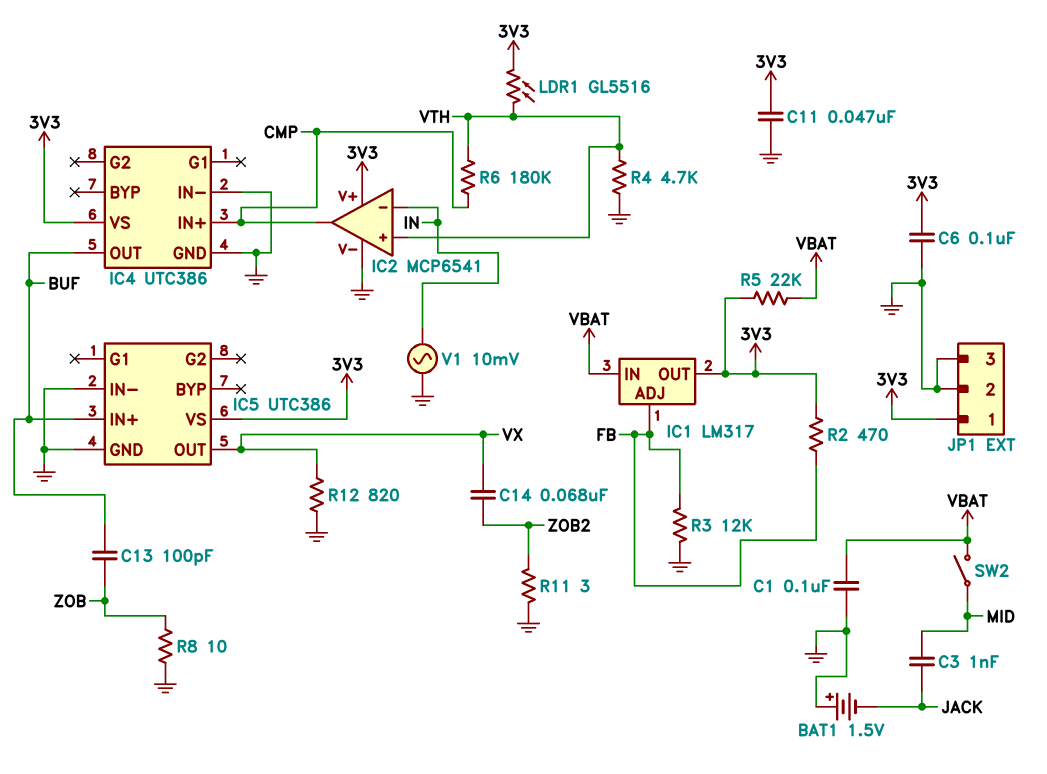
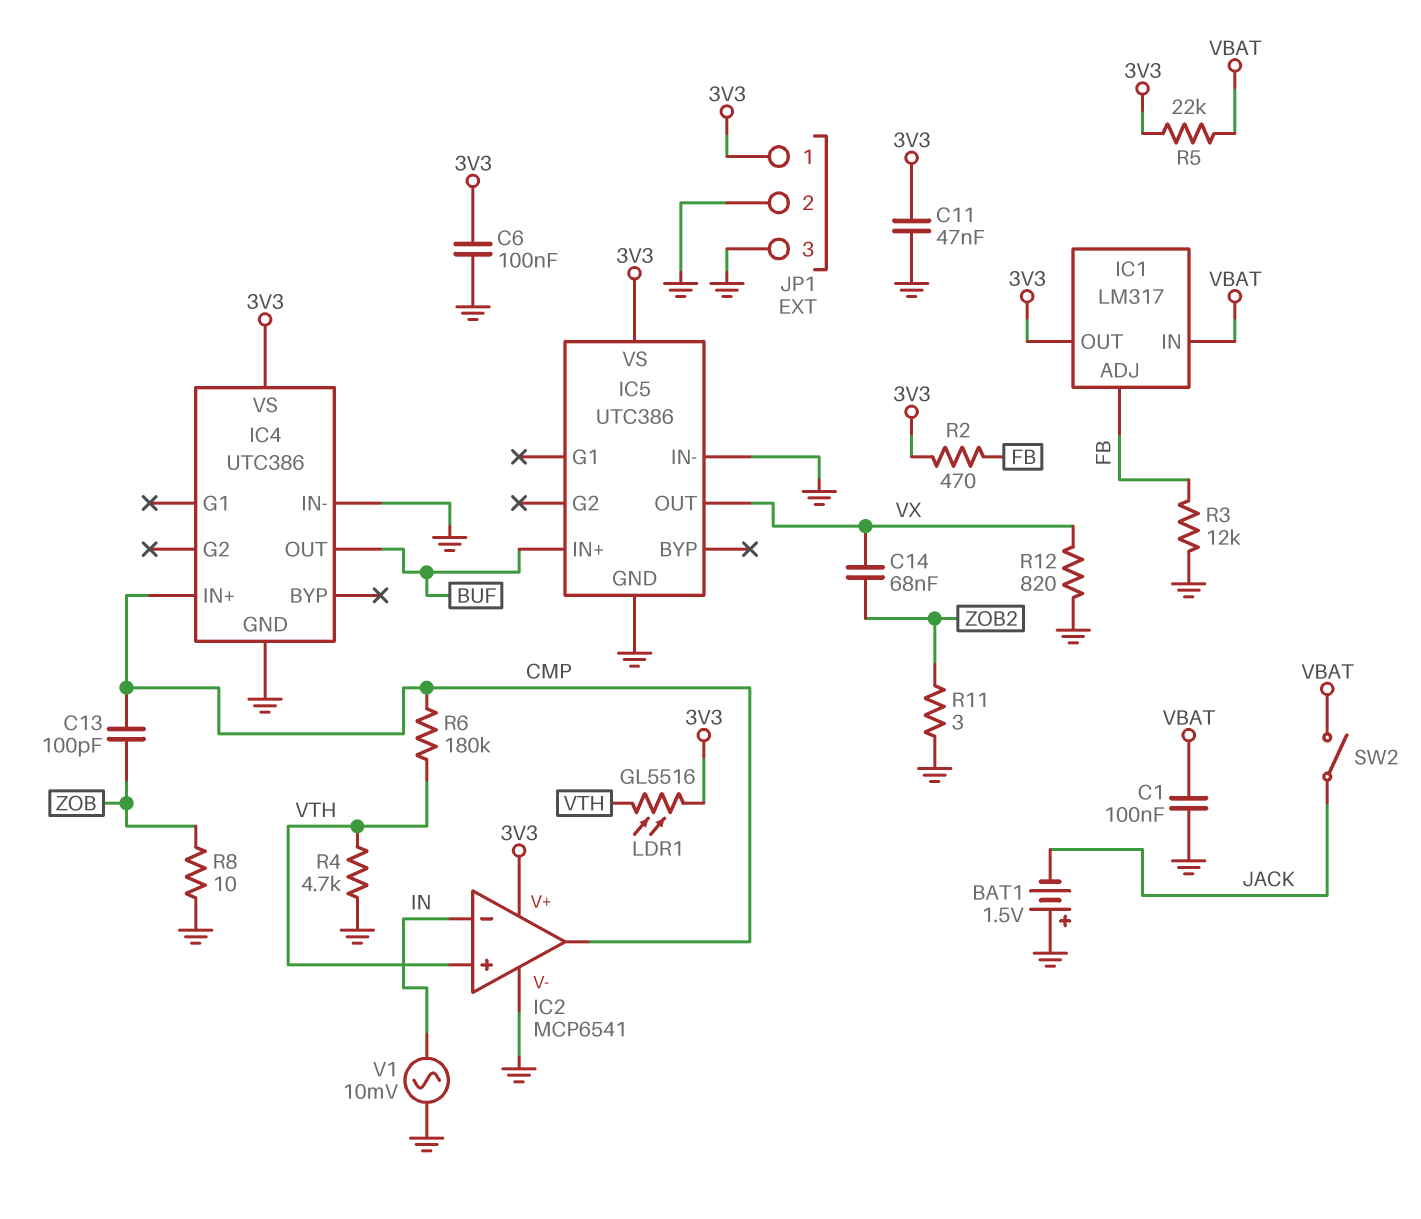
C3: 1nF (JACK, MID) -> none
C13: 100pF (BUF, ZOB) -> 100pF (CMP, ZOB)
SW2: switch (MID, VBAT) -> switch (JACK, VBAT)

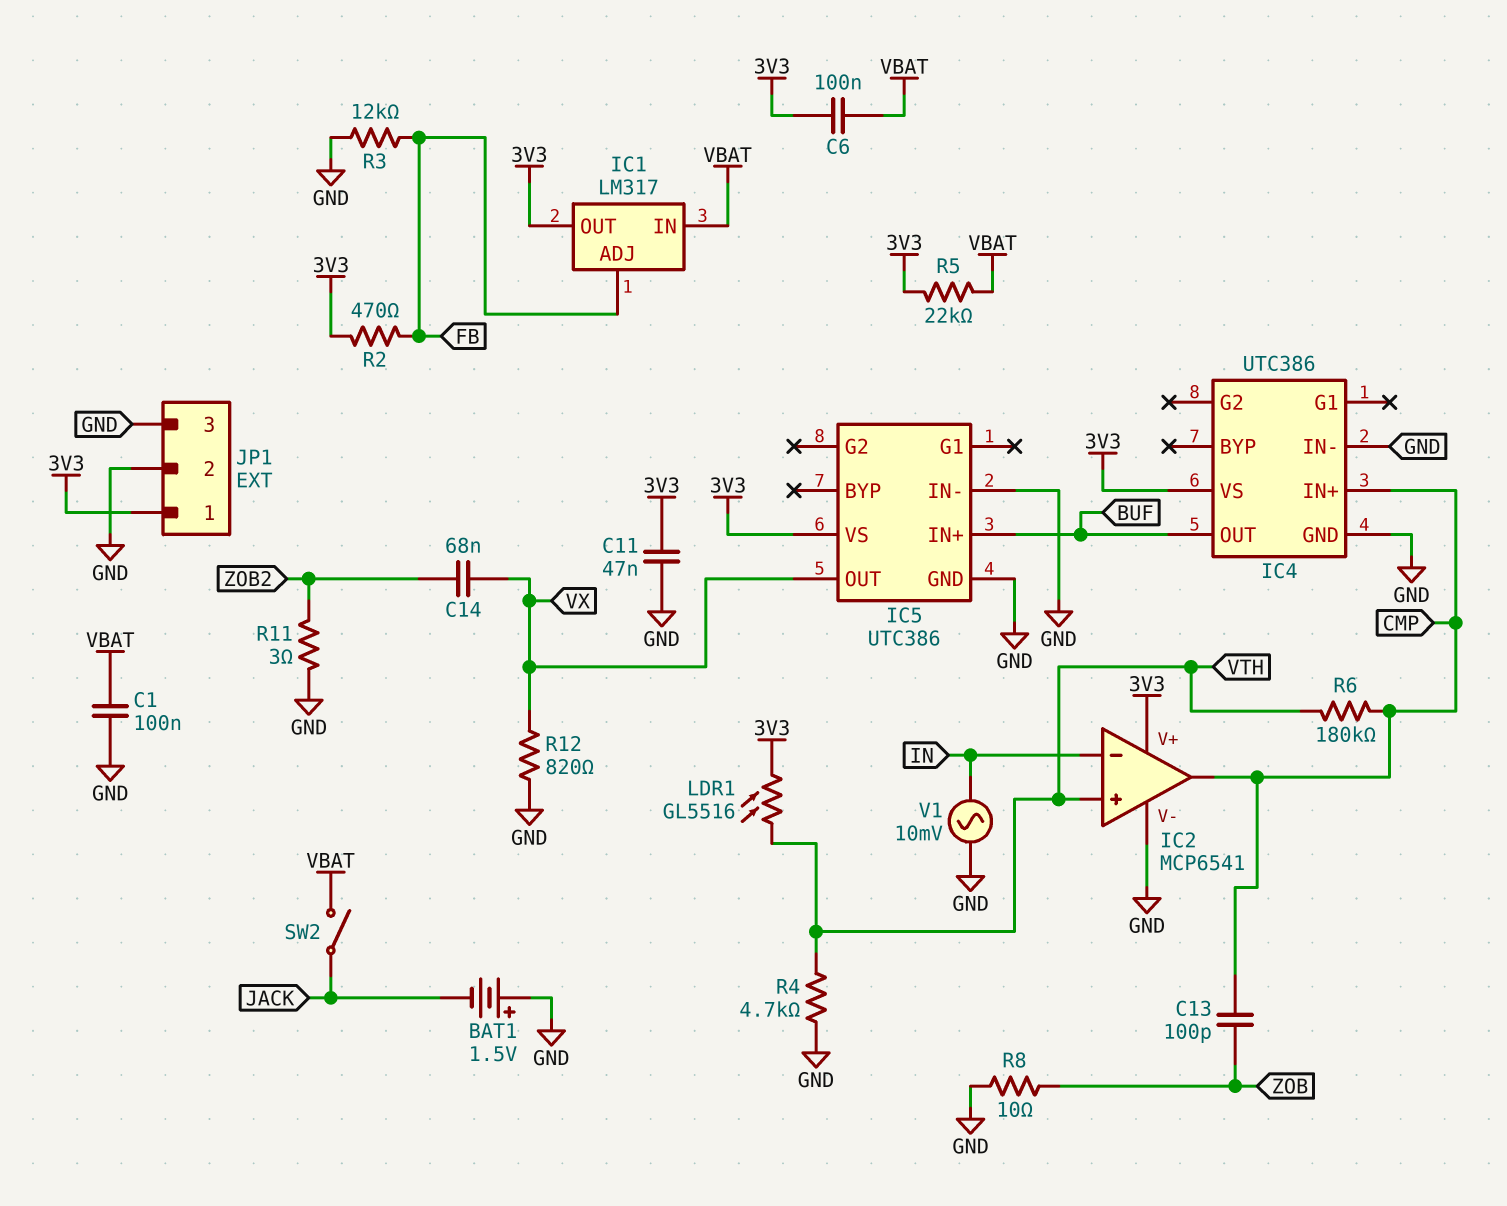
C6: 100nF (3V3, GND) -> 100nF (3V3, VBAT)

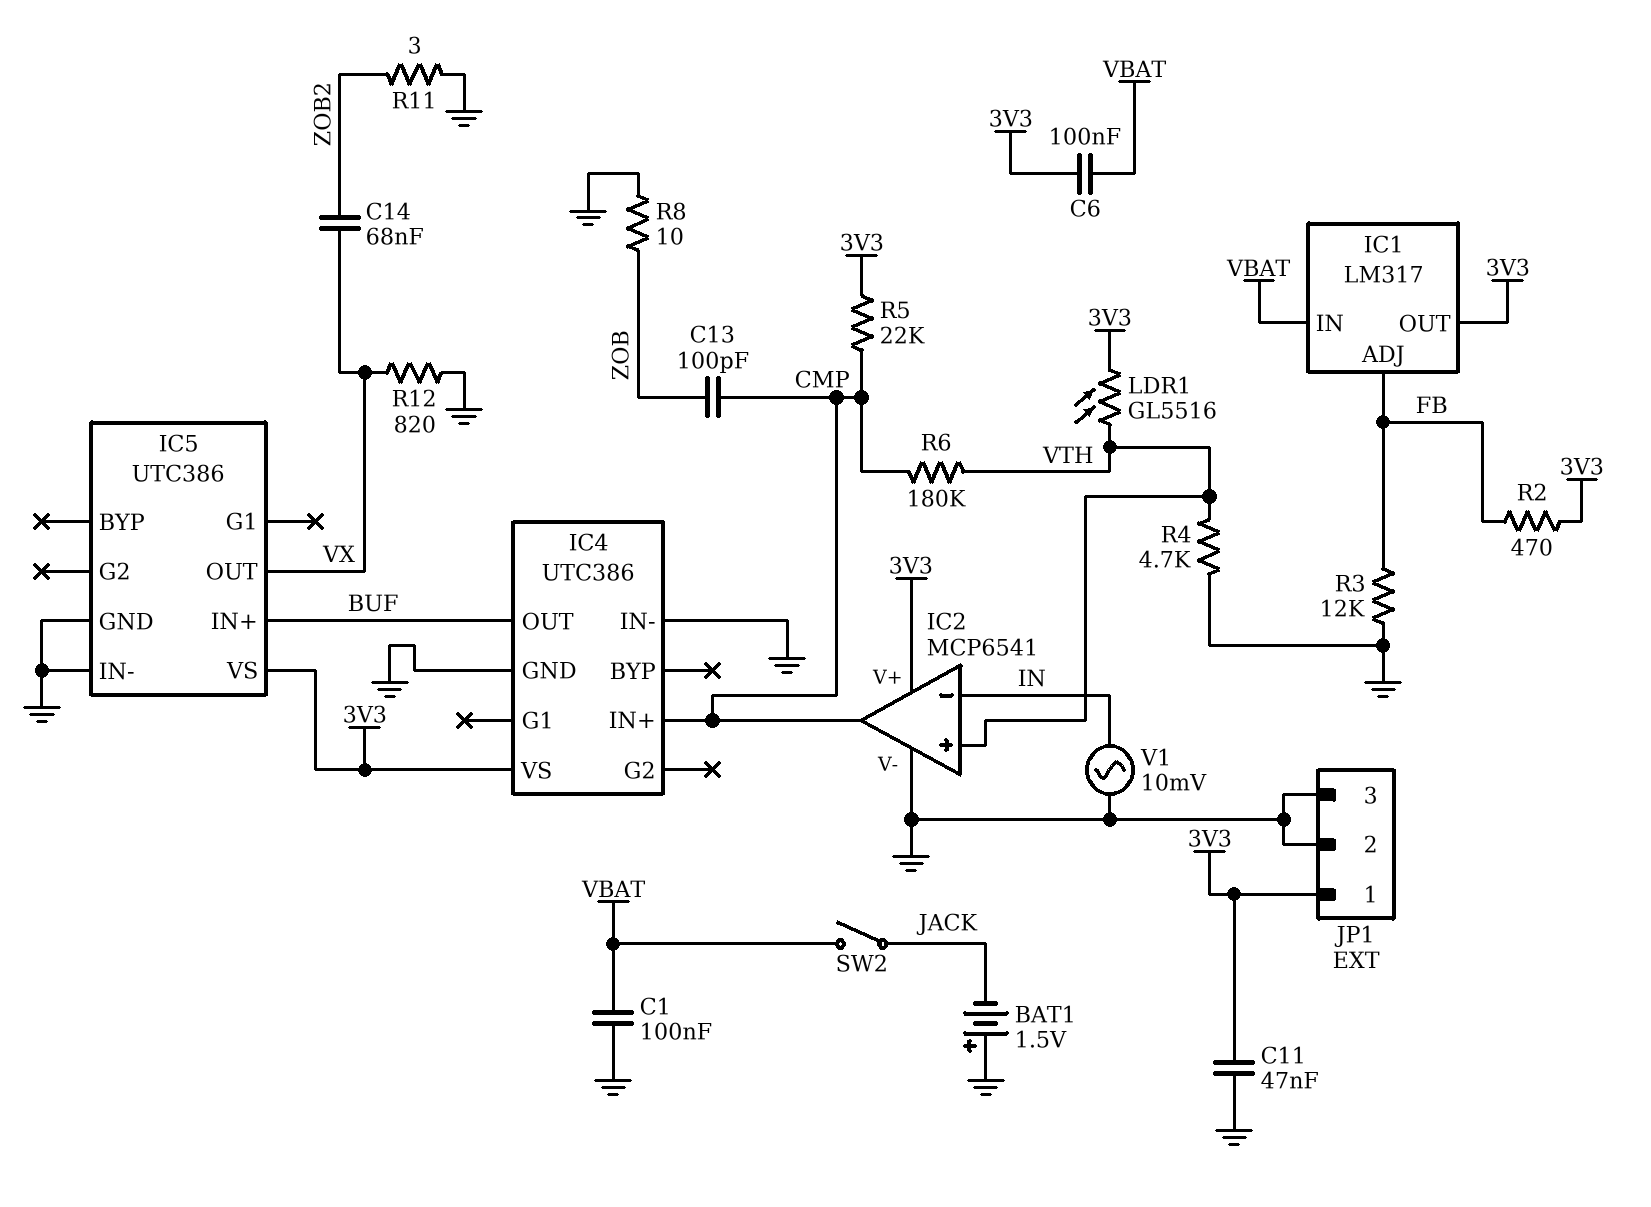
R5: 22k (3V3, VBAT) -> 22k (3V3, CMP)

